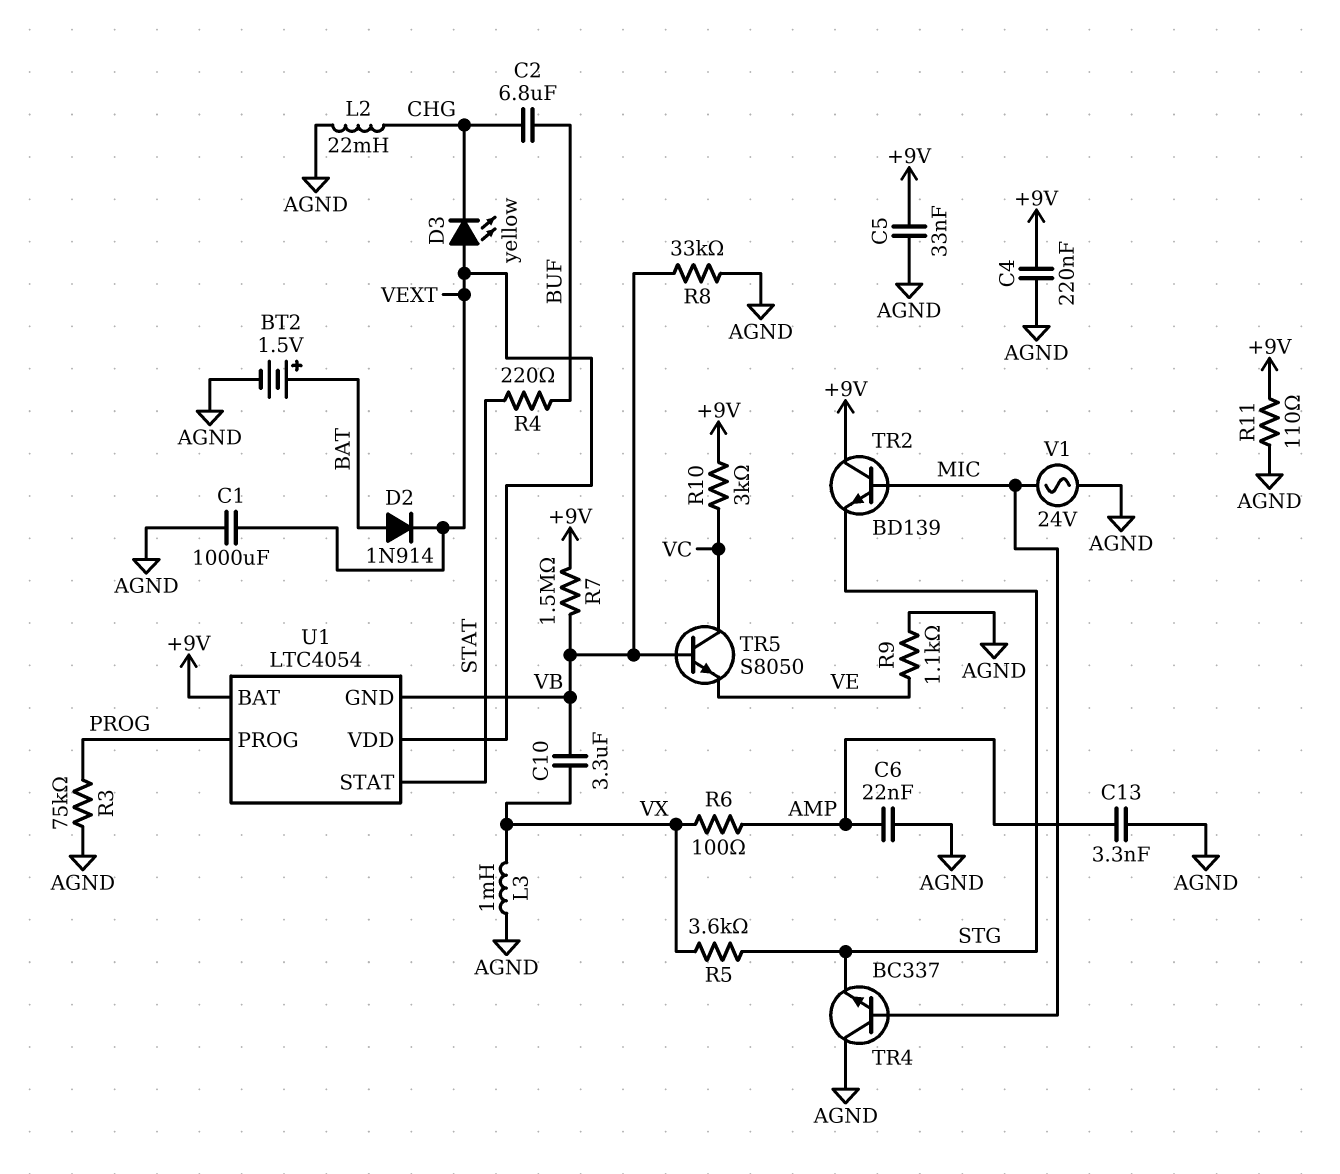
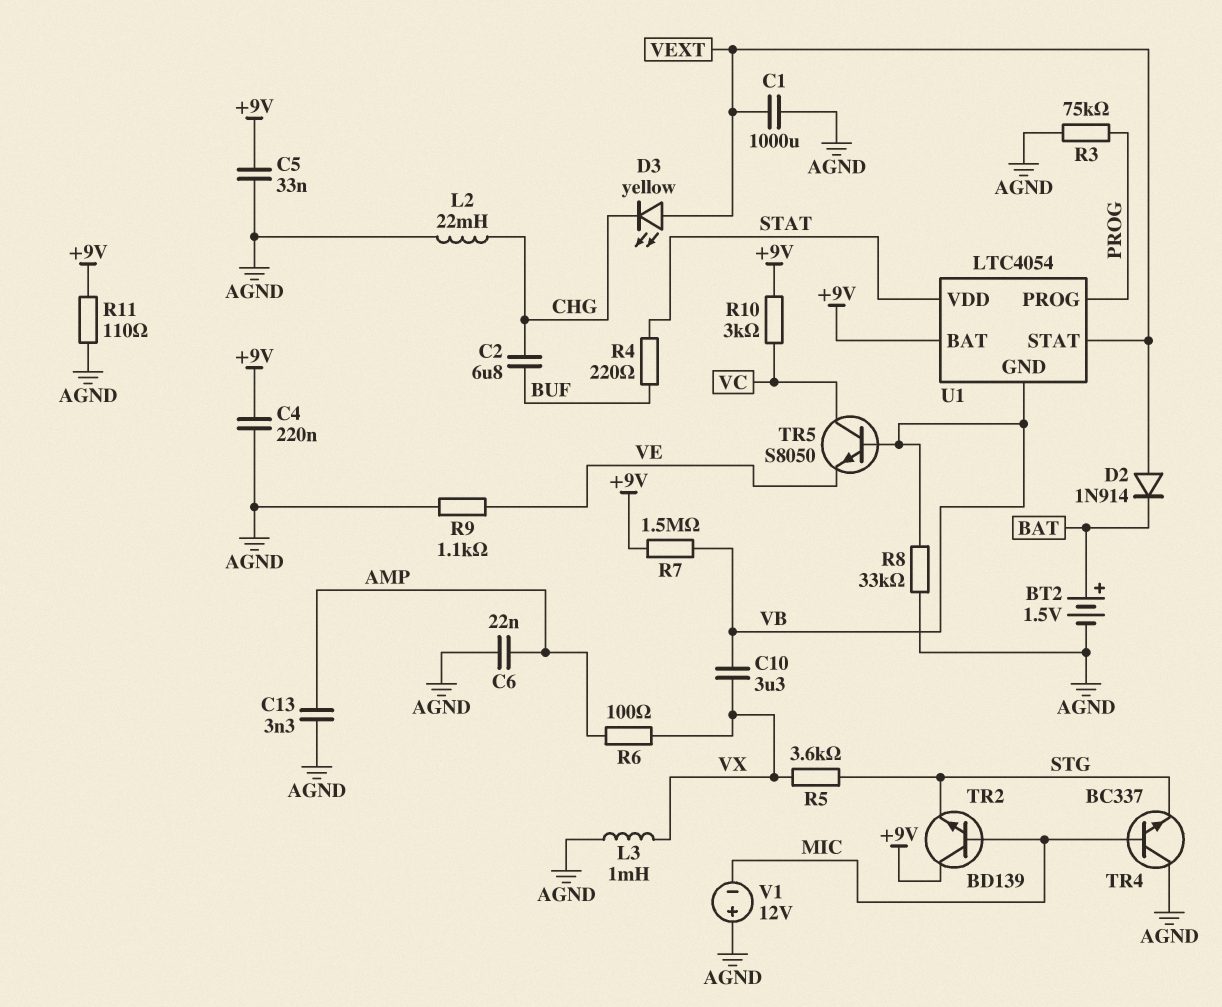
D2: diode 1N914 (A BAT, K VEXT) -> diode 1N914 (A VEXT, K BAT)
U1 pin STAT: STAT -> VEXT
U1 pin VDD: VEXT -> STAT
V1: AC 24V (AGND, MIC) -> 12V (plus AGND, minus MIC)

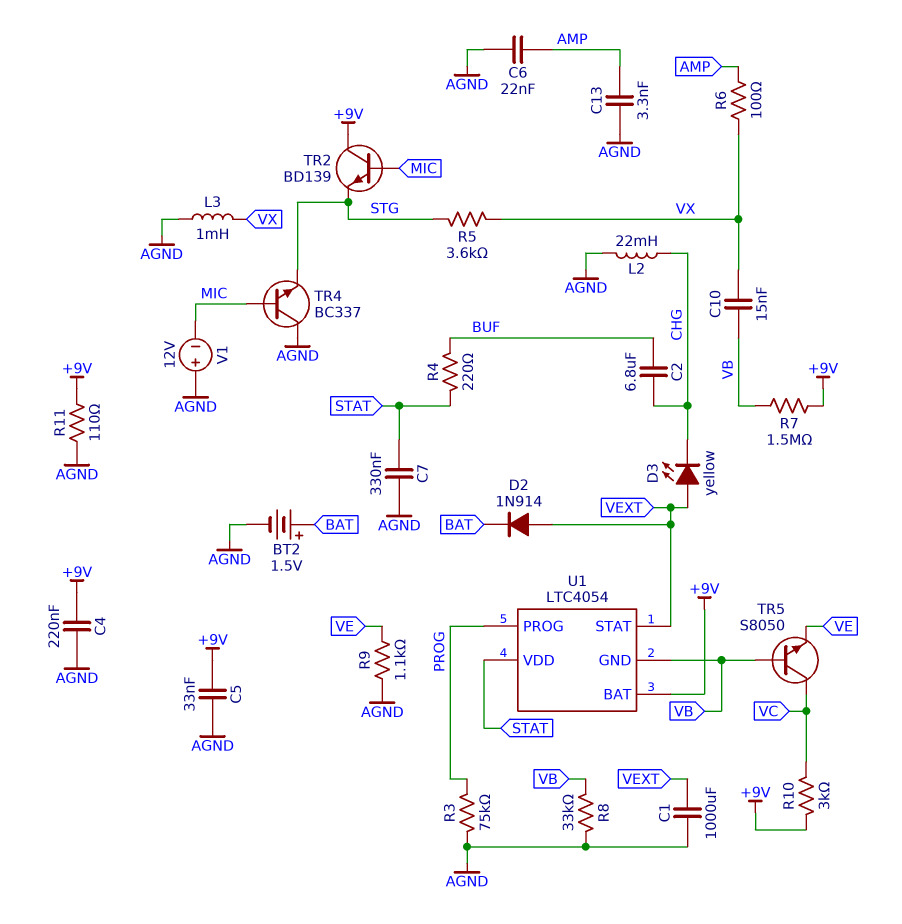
C7: none -> 330nF (AGND, STAT)
C10: 3.3uF (VB, VX) -> 15nF (VB, VX)

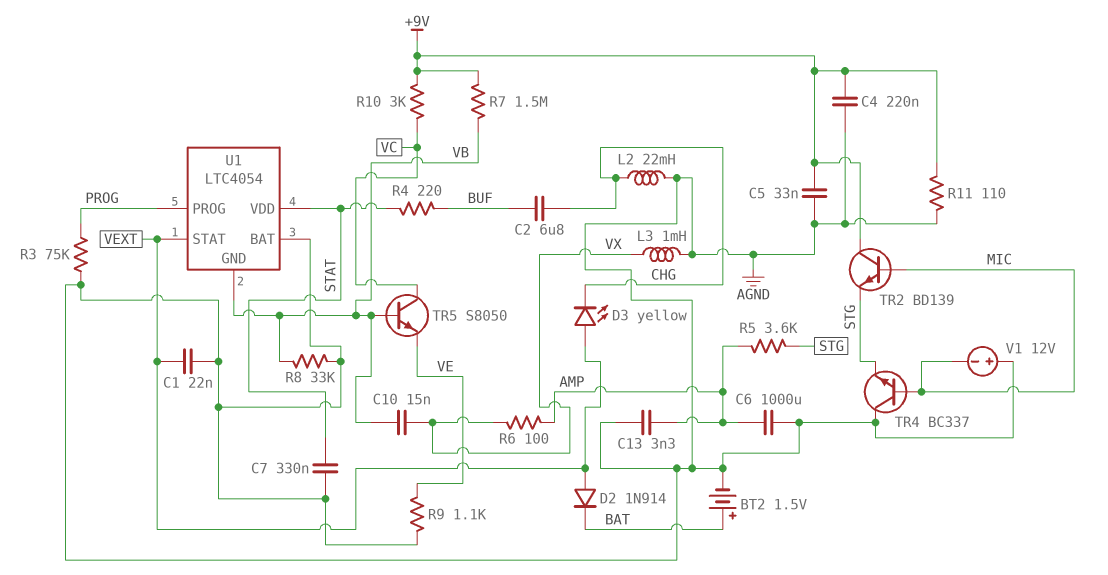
C1: 1000uF (AGND, VEXT) -> 22nF (AGND, VEXT)
C6: 22nF (AGND, AMP) -> 1000uF (AGND, AMP)
R5: 3.6k (STG, VX) -> 3.6k (AMP, STG)
U1 pin BAT: +9V -> AGND

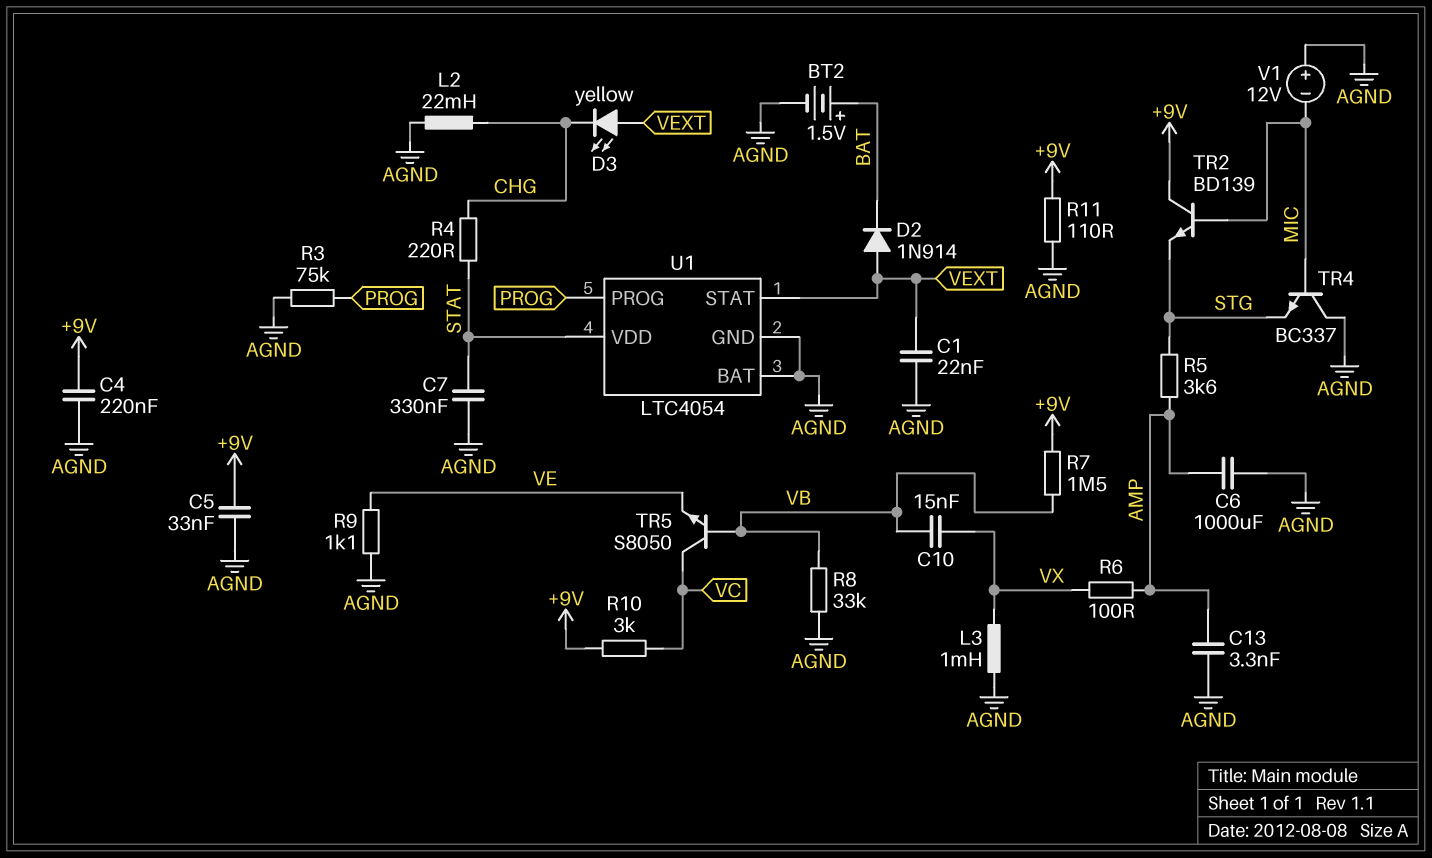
C2: 6.8uF (BUF, CHG) -> none
R4: 220 (BUF, STAT) -> 220 (CHG, STAT)
U1 pin GND: VB -> AGND

